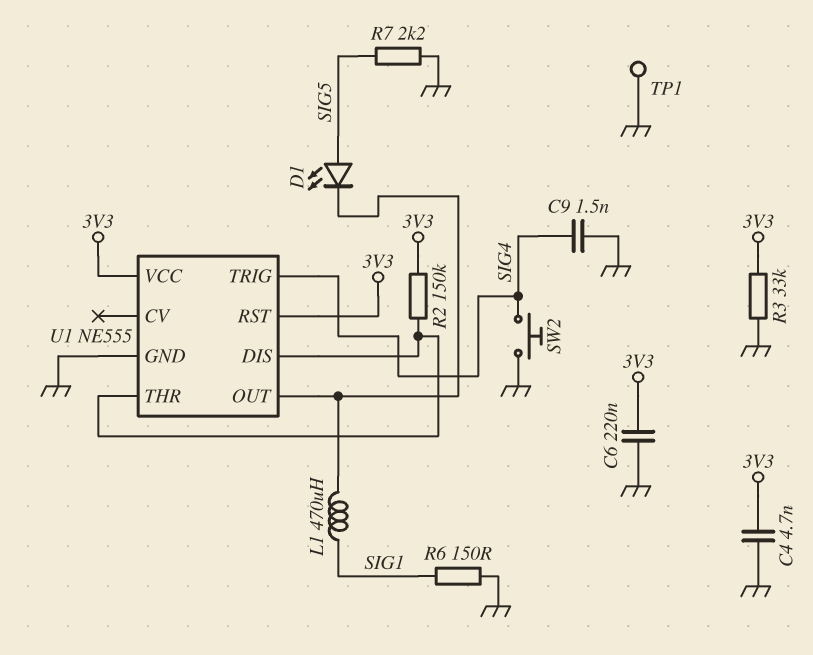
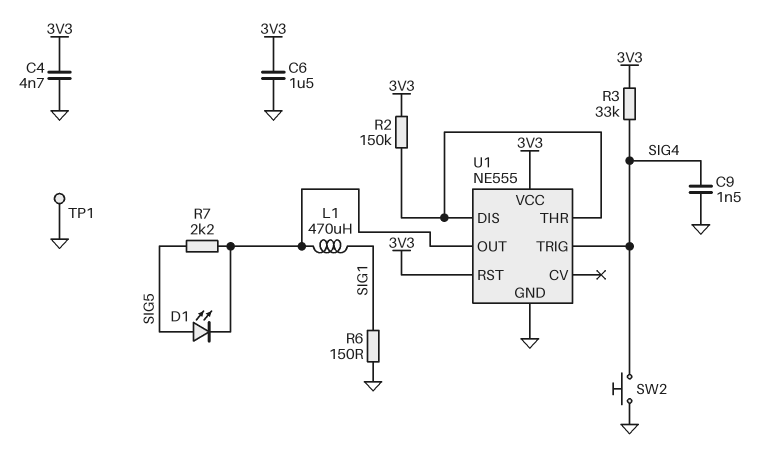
C6: 220nF (3V3, GND) -> 1.5uF (3V3, GND)
R3: 33k (3V3, GND) -> 33k (3V3, SIG4)
R7: 2.2k (GND, SIG5) -> 2.2k (SIG5, U1/OUT)

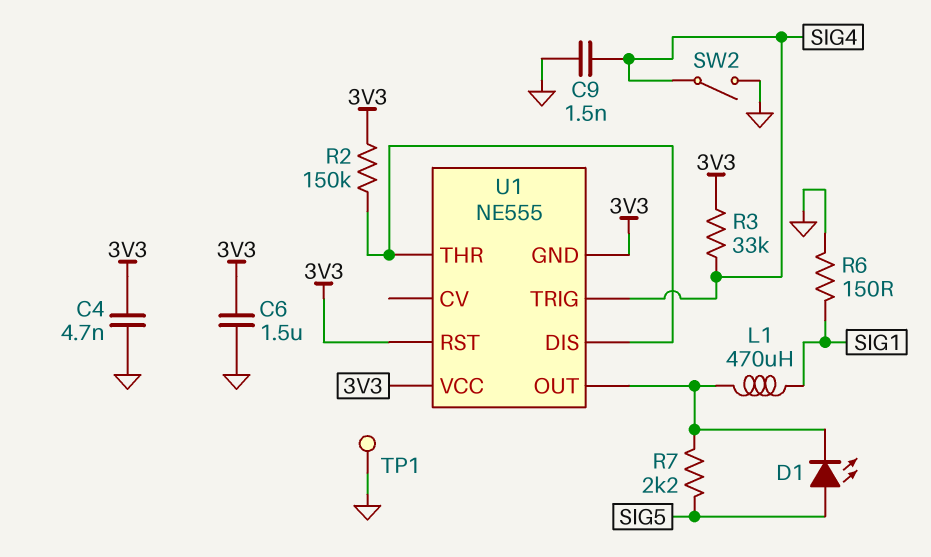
SW2: button (GND, SIG4) -> switch (GND, SIG4)
U1 pin GND: GND -> 3V3

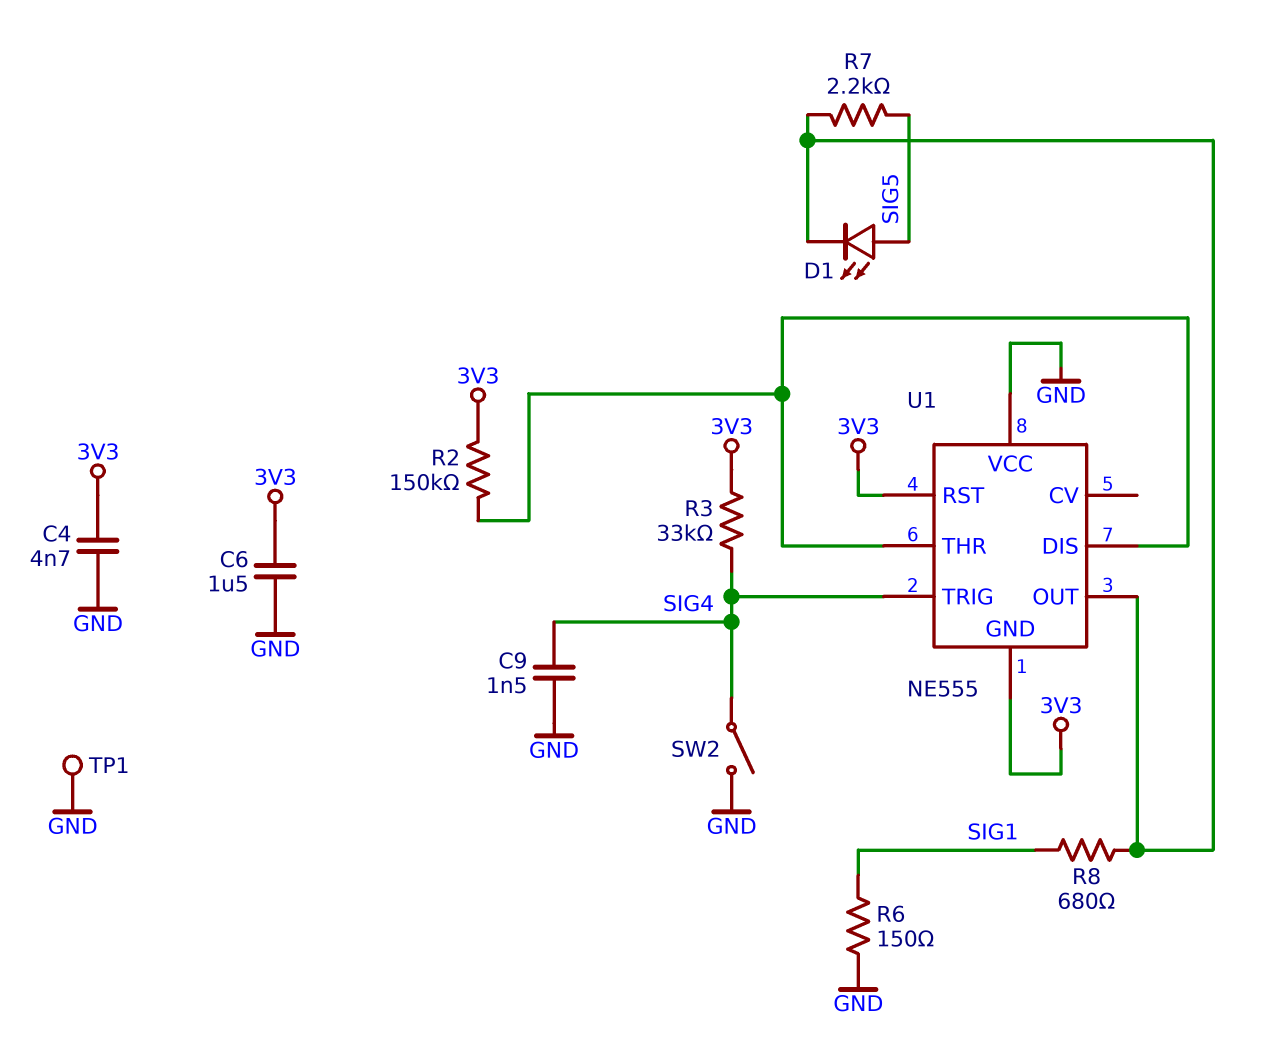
L1: 470uH (SIG1, U1/OUT) -> none
R8: none -> 680 (SIG1, U1/OUT)
U1 pin VCC: 3V3 -> GND

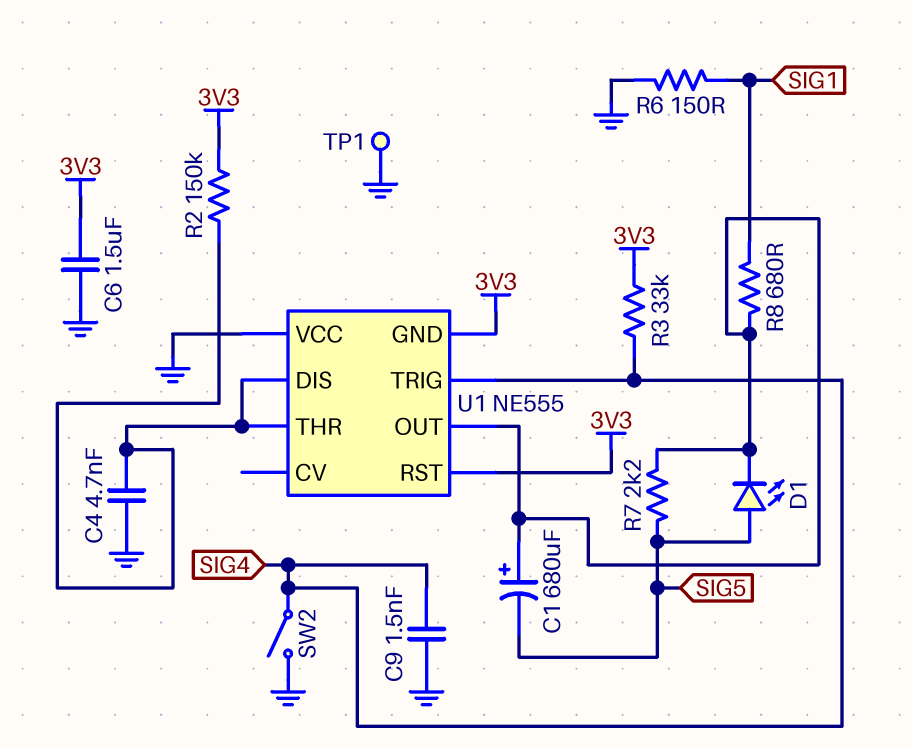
C1: none -> 680uF (plus U1/OUT, minus SIG5)
C4: 4.7nF (3V3, GND) -> 4.7nF (GND, U1/DIS)

